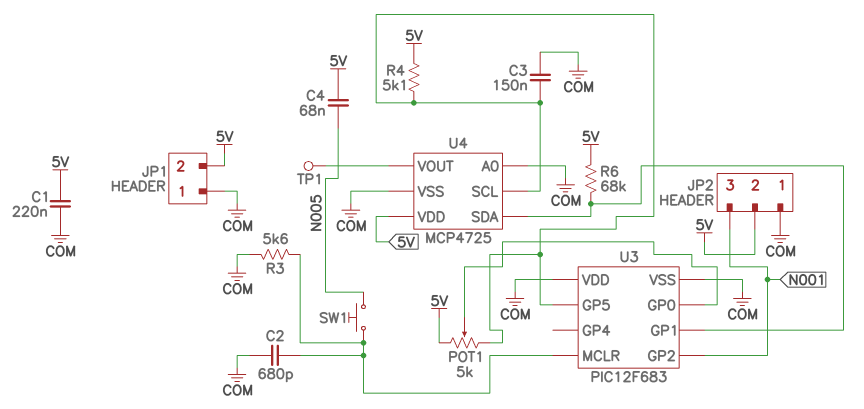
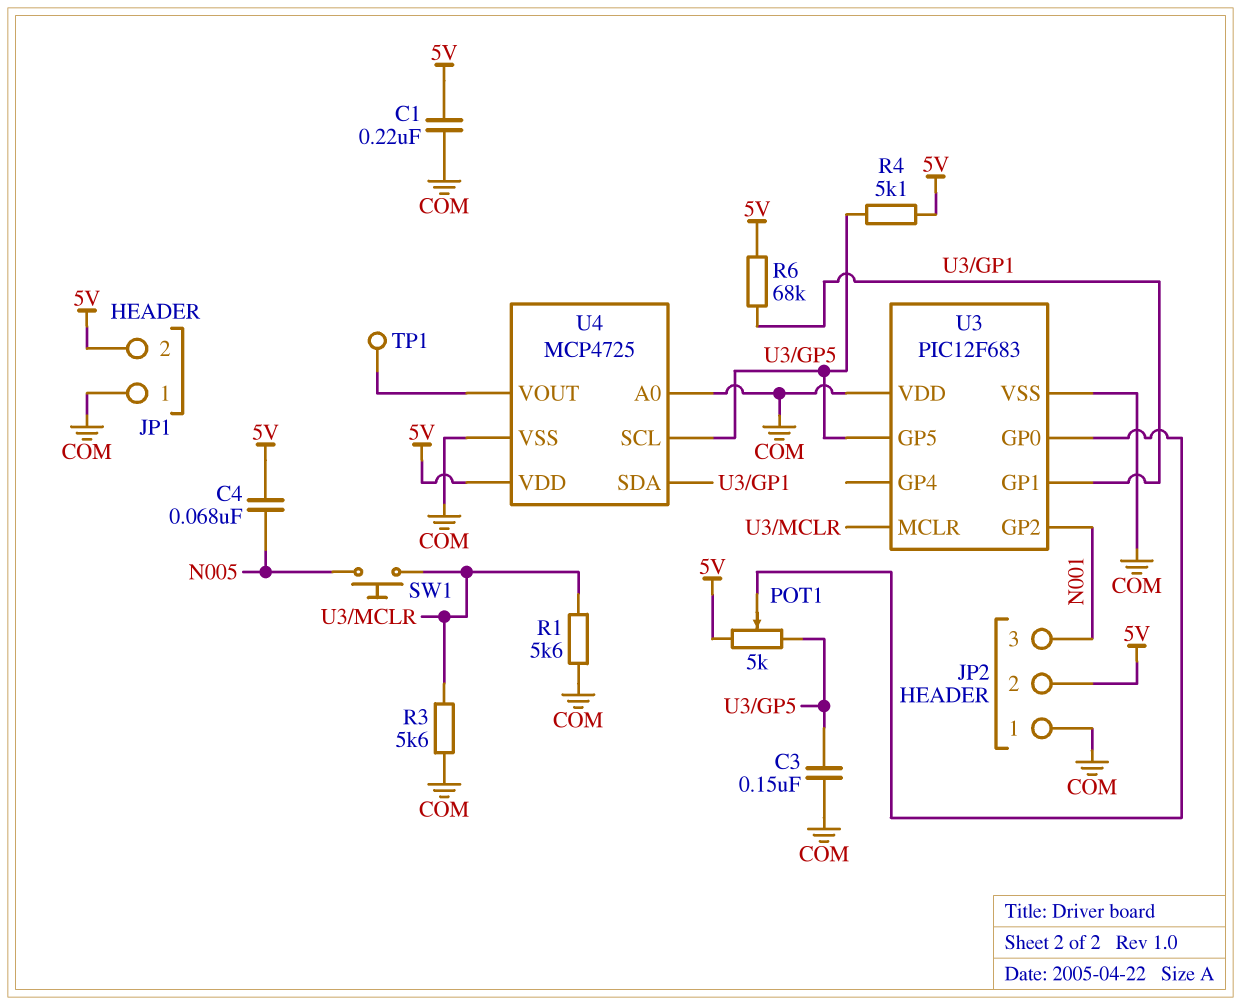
C2: 680pF (COM, U3/MCLR) -> none
R1: none -> 5.6k (COM, U3/MCLR)

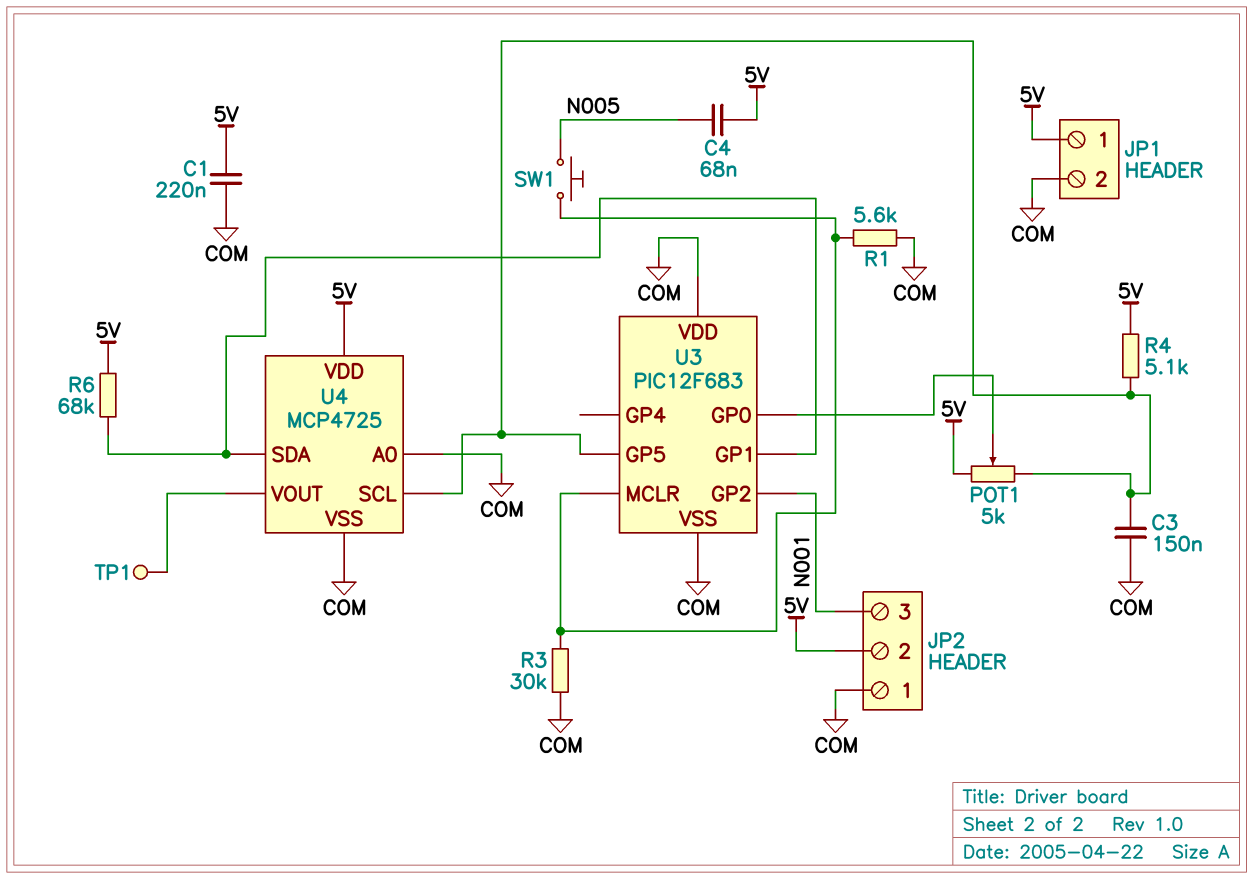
JP1 pin 1: COM -> 5V
JP1 pin 2: 5V -> COM
R3: 5.6k (COM, U3/MCLR) -> 30k (COM, U3/MCLR)

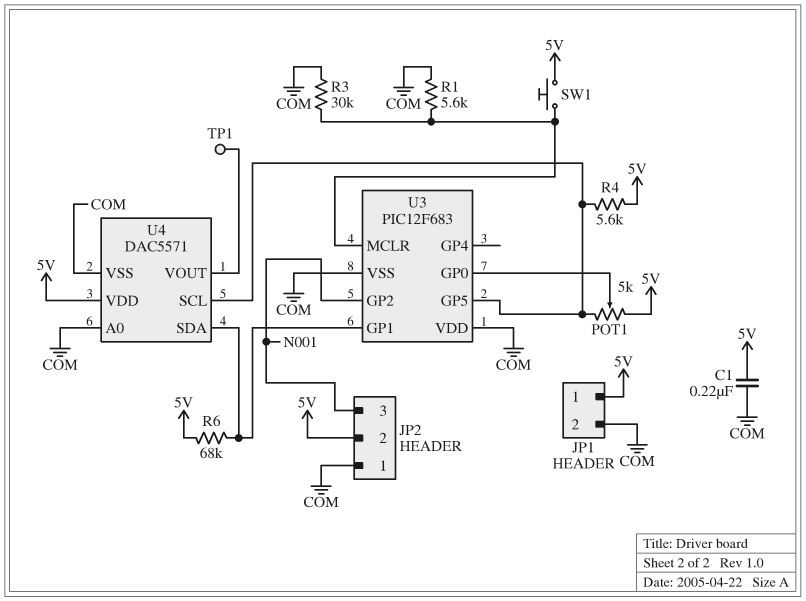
C3: 150nF (COM, U3/GP5) -> none
C4: 68nF (5V, N005) -> none
R4: 5.1k (5V, U3/GP5) -> 5.6k (5V, U3/GP5)
SW1: button (N005, U3/MCLR) -> button (5V, U3/MCLR)
U4: MCP4725 -> DAC5571

